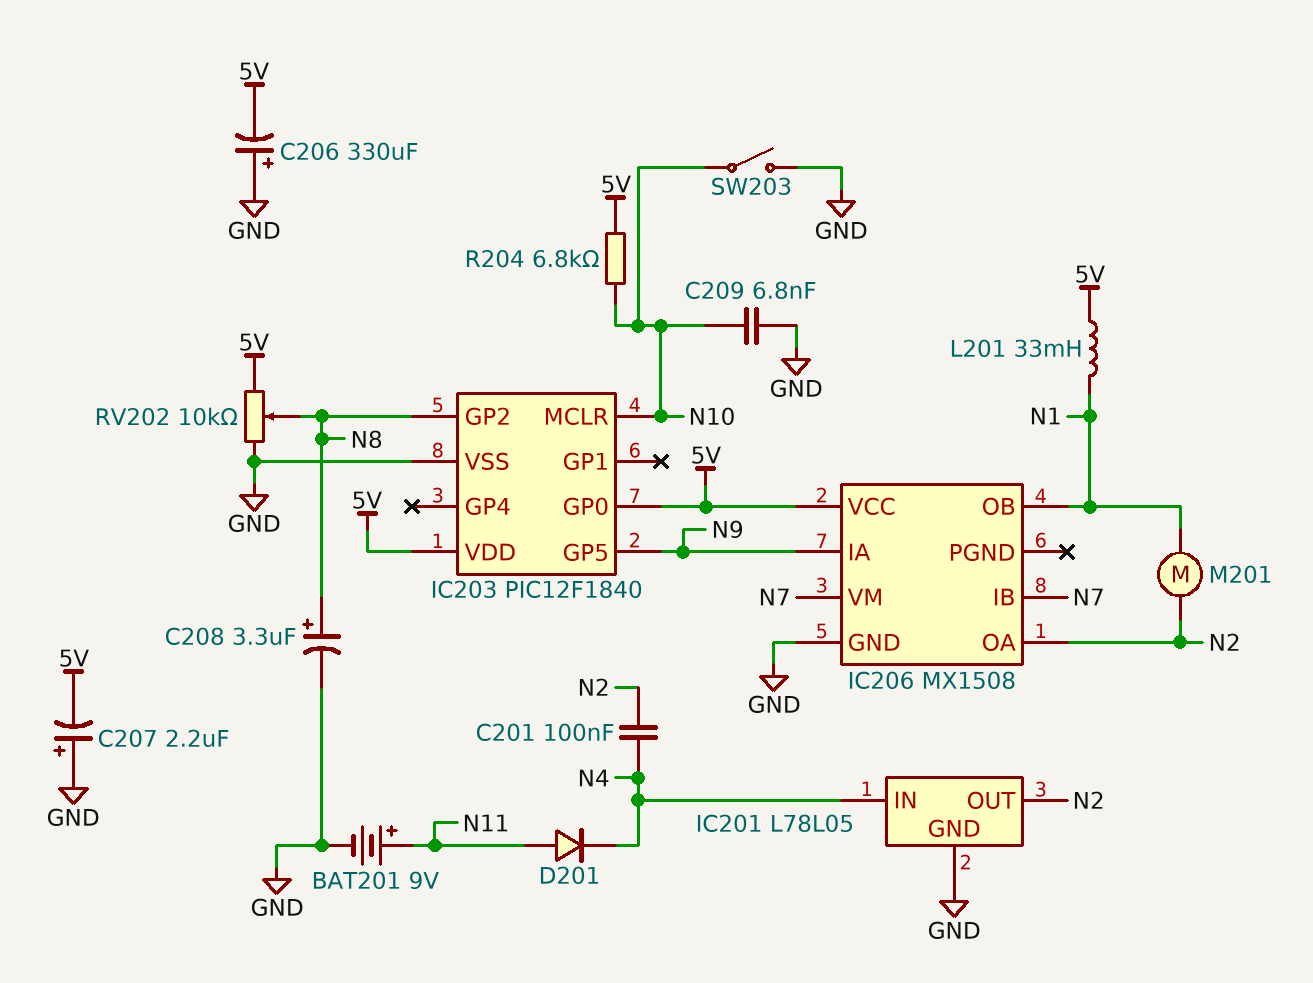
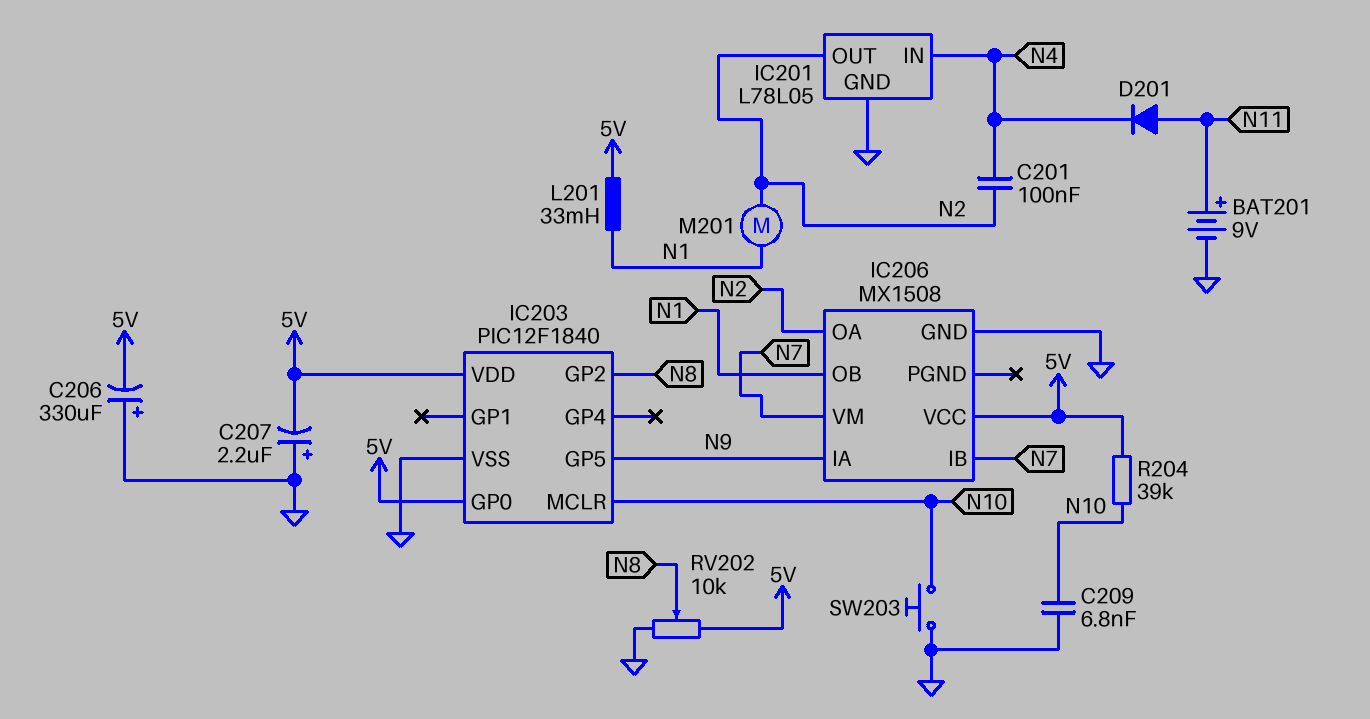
C208: 3.3uF (plus N8, minus GND) -> none
R204: 6.8k (5V, N10) -> 39k (5V, N10)
SW203: switch (GND, N10) -> button (GND, N10)

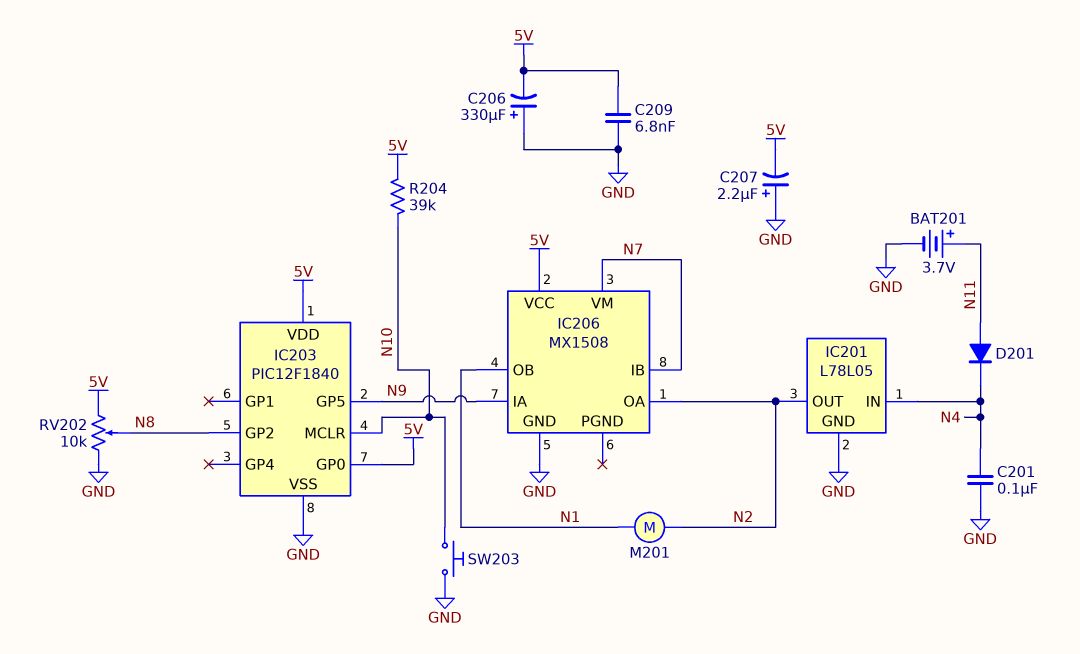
BAT201: 9V (plus N11, minus GND) -> 3.7V (plus N11, minus GND)
C201: 100nF (N2, N4) -> 100nF (GND, N4)
C209: 6.8nF (GND, N10) -> 6.8nF (5V, GND)
L201: 33mH (5V, N1) -> none

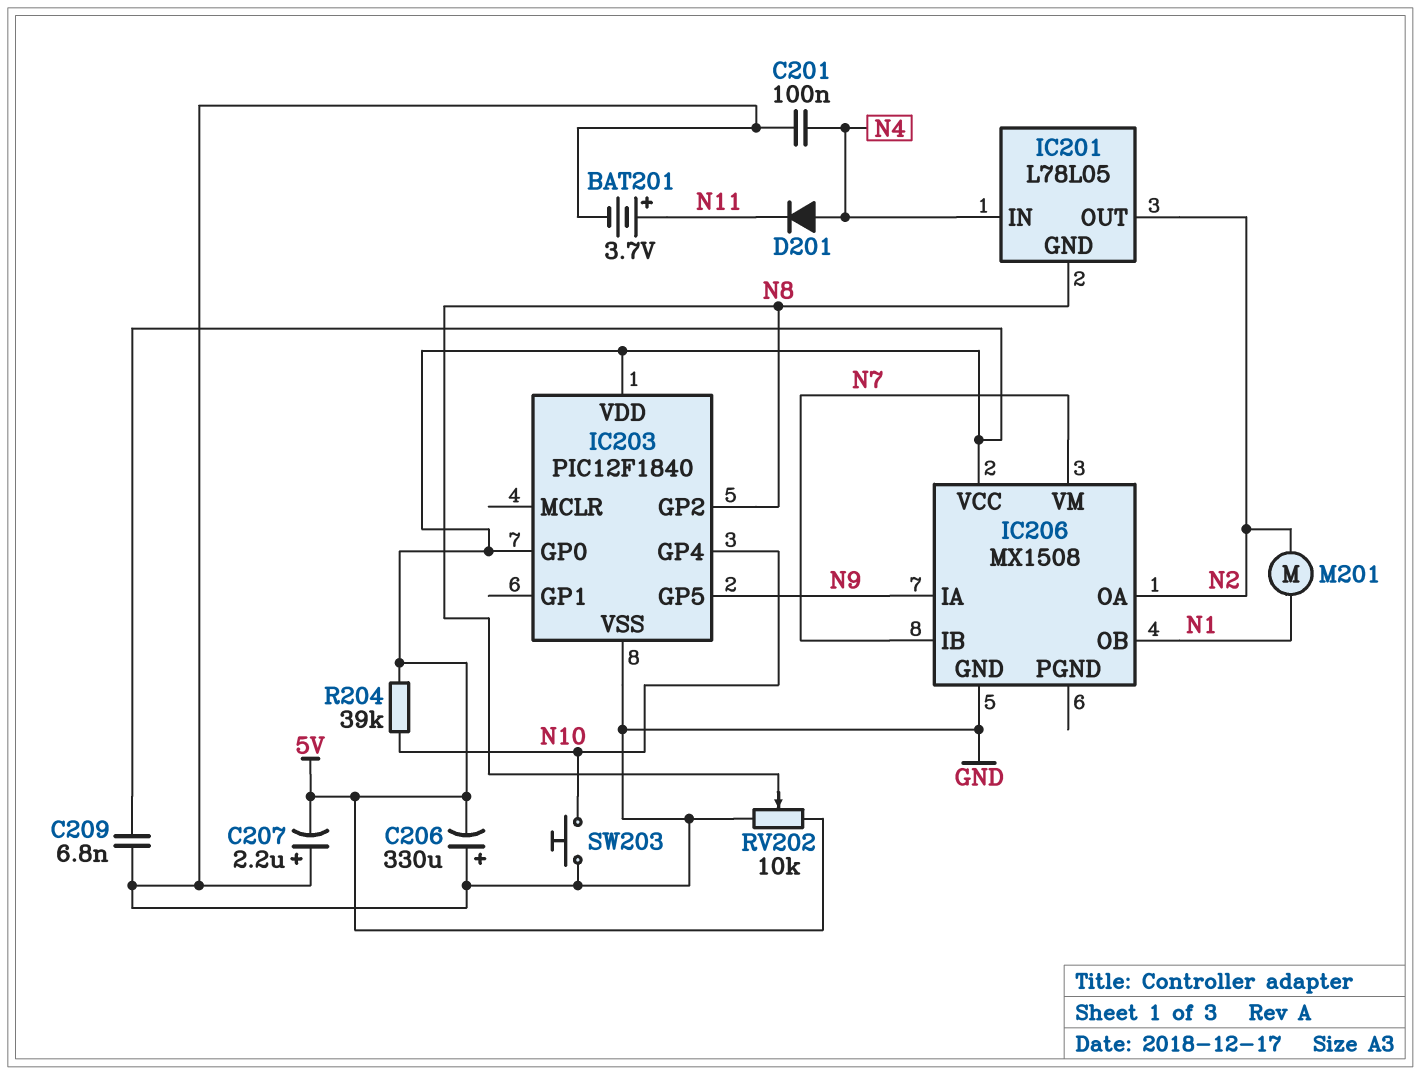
D201: diode (A N11, K N4) -> diode (A N4, K N11)
IC201 pin GND: GND -> N8
IC203 pin GP4: none -> N10
IC203 pin MCLR: N10 -> none

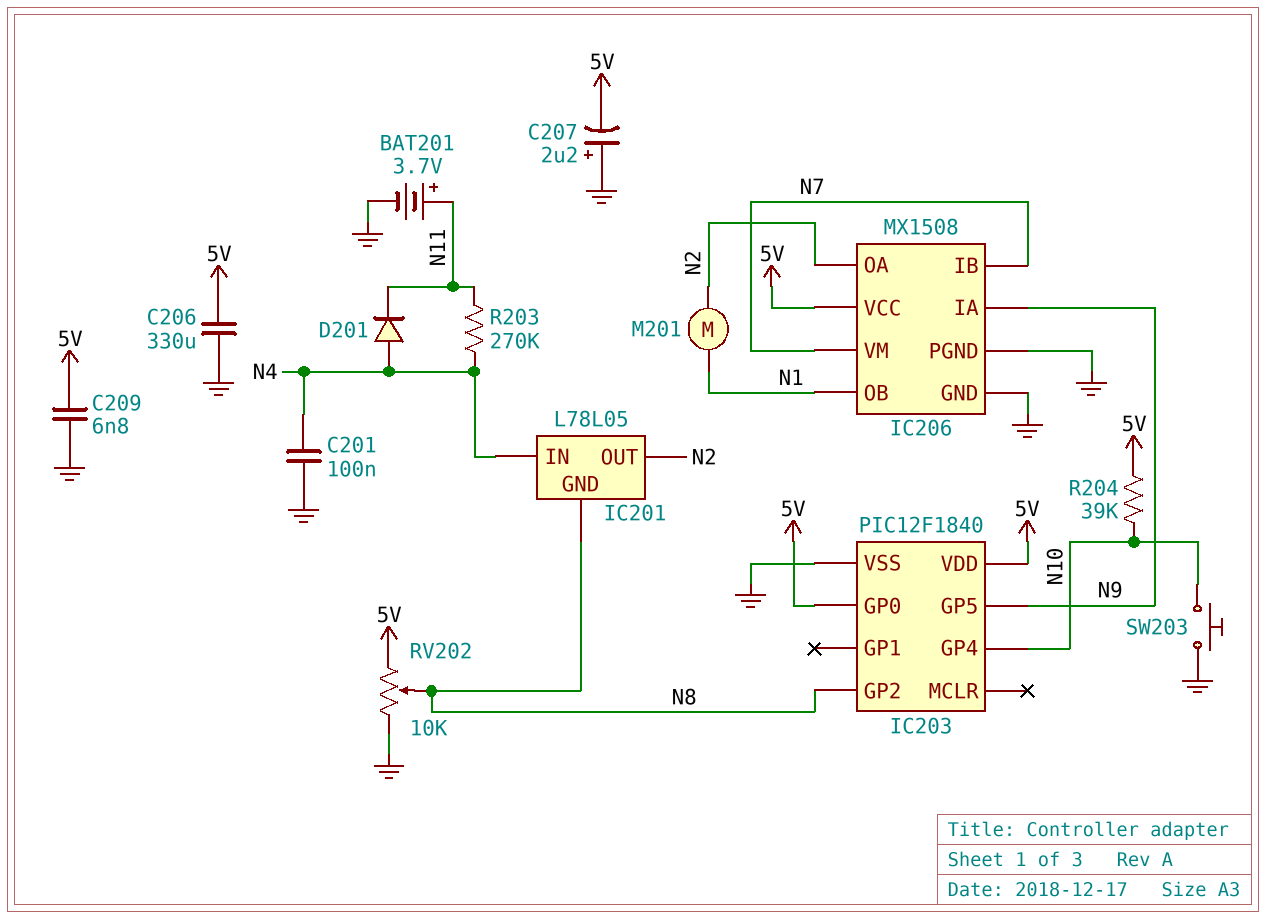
C206: 330uF (plus GND, minus 5V) -> 330uF (5V, GND)
IC206 pin PGND: none -> GND
R203: none -> 270k (N4, N11)

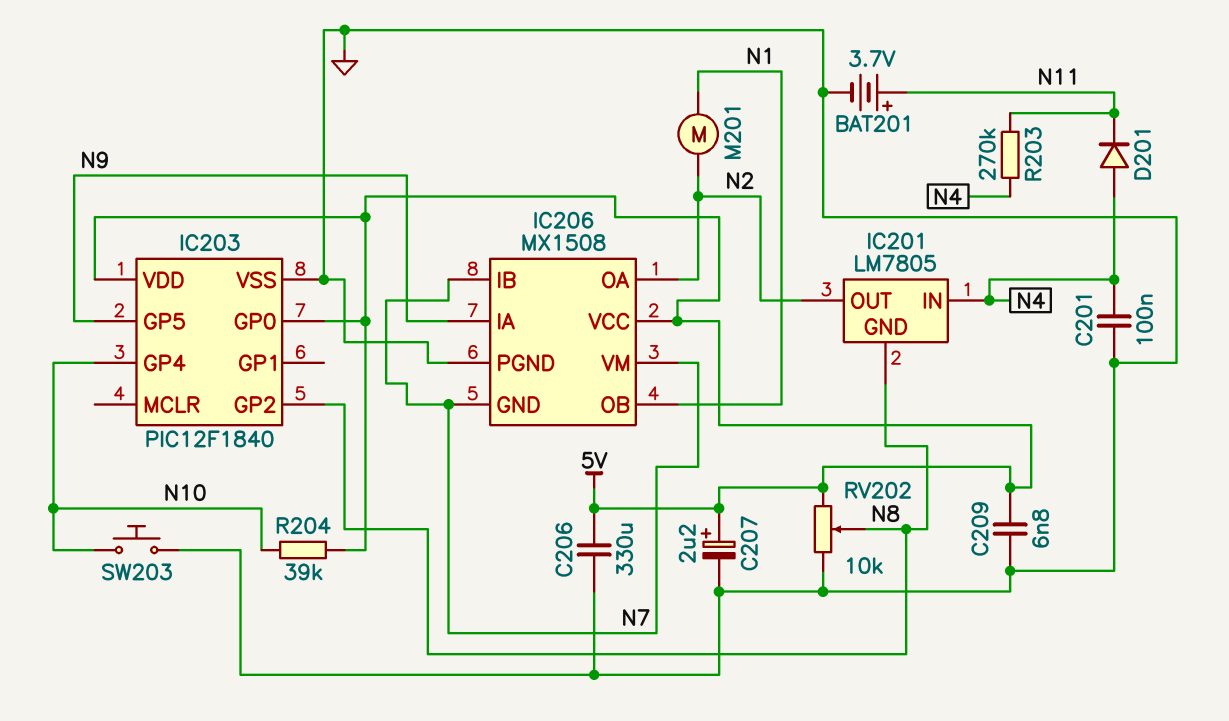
C207: 2.2uF (plus GND, minus 5V) -> 2.2uF (plus 5V, minus GND)
IC201: L78L05 -> LM7805
IC206 pin GND: GND -> N7

